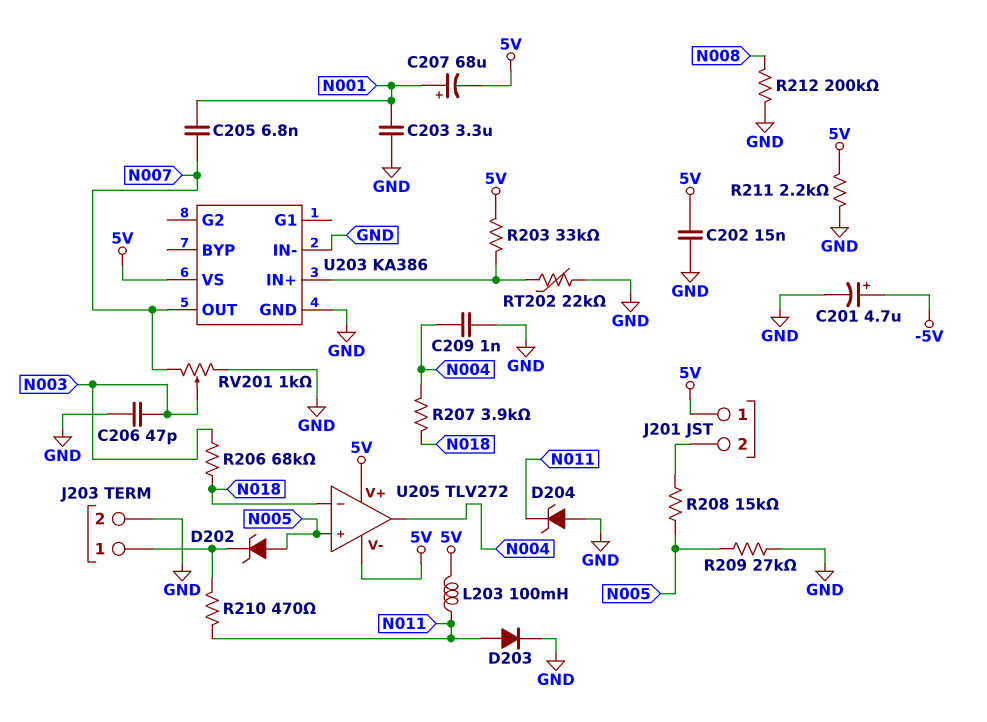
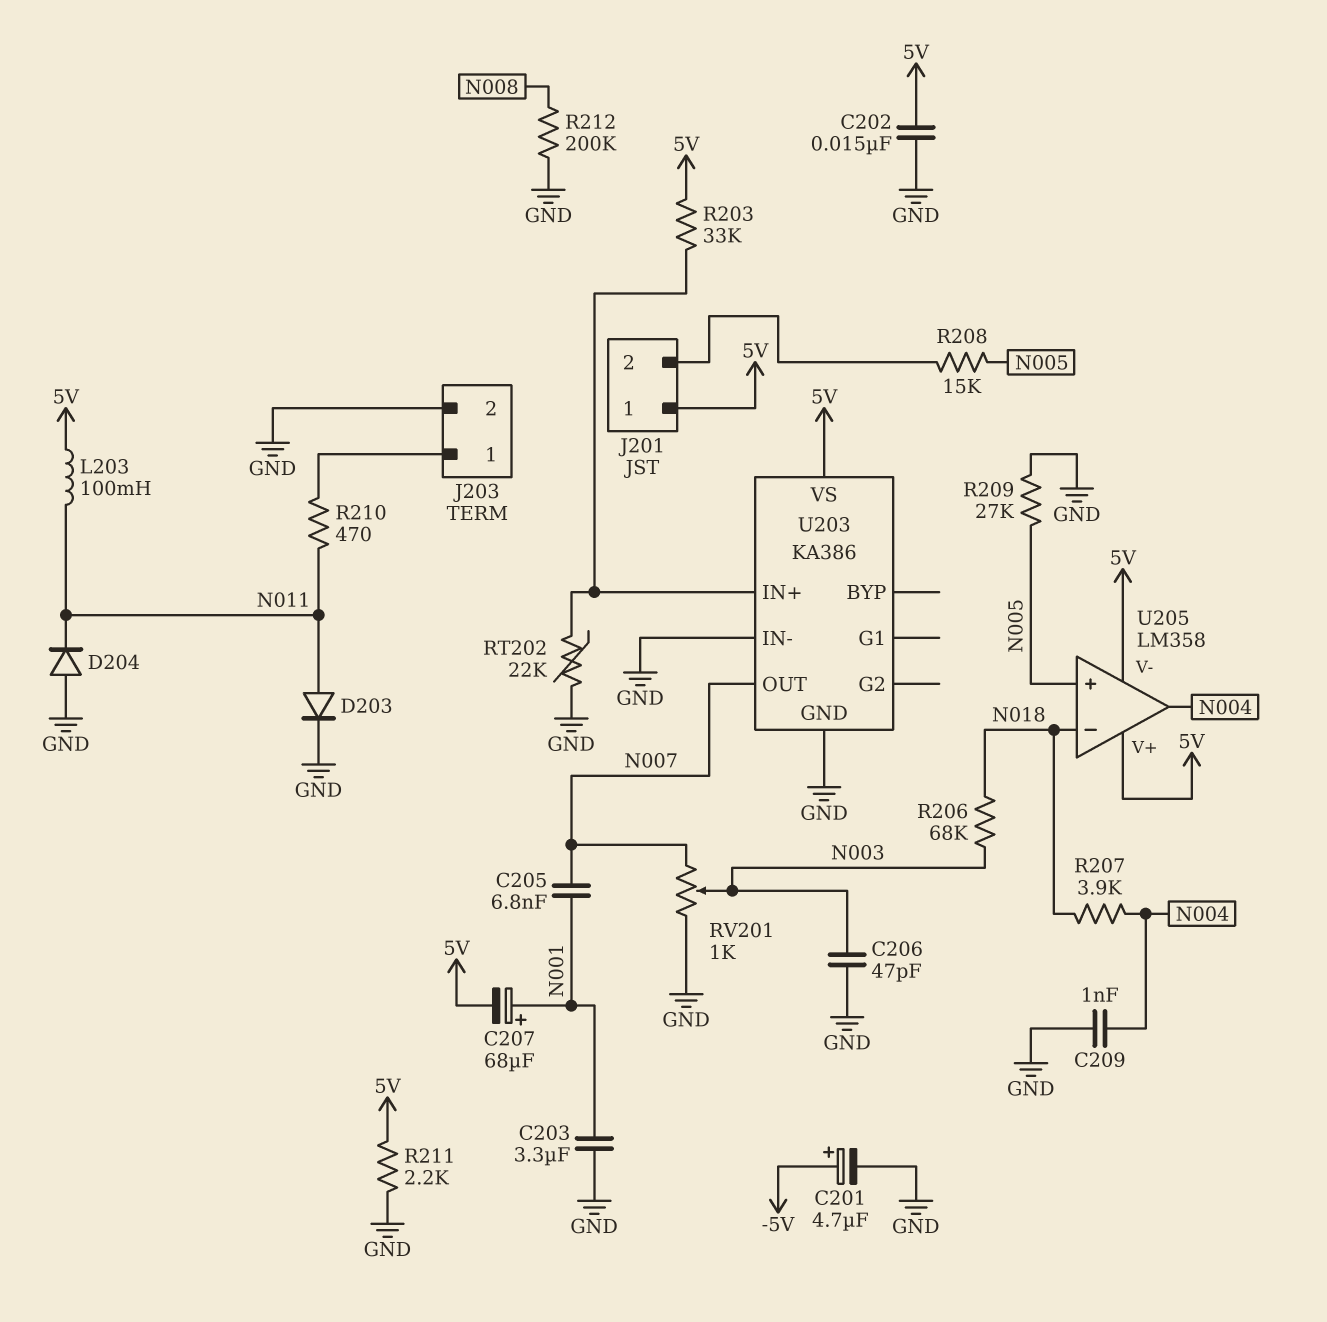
D202: zener (A N005, K J203/1) -> none
D204: zener (A GND, K N011) -> diode (A GND, K N011)
U205: TLV272 -> LM358

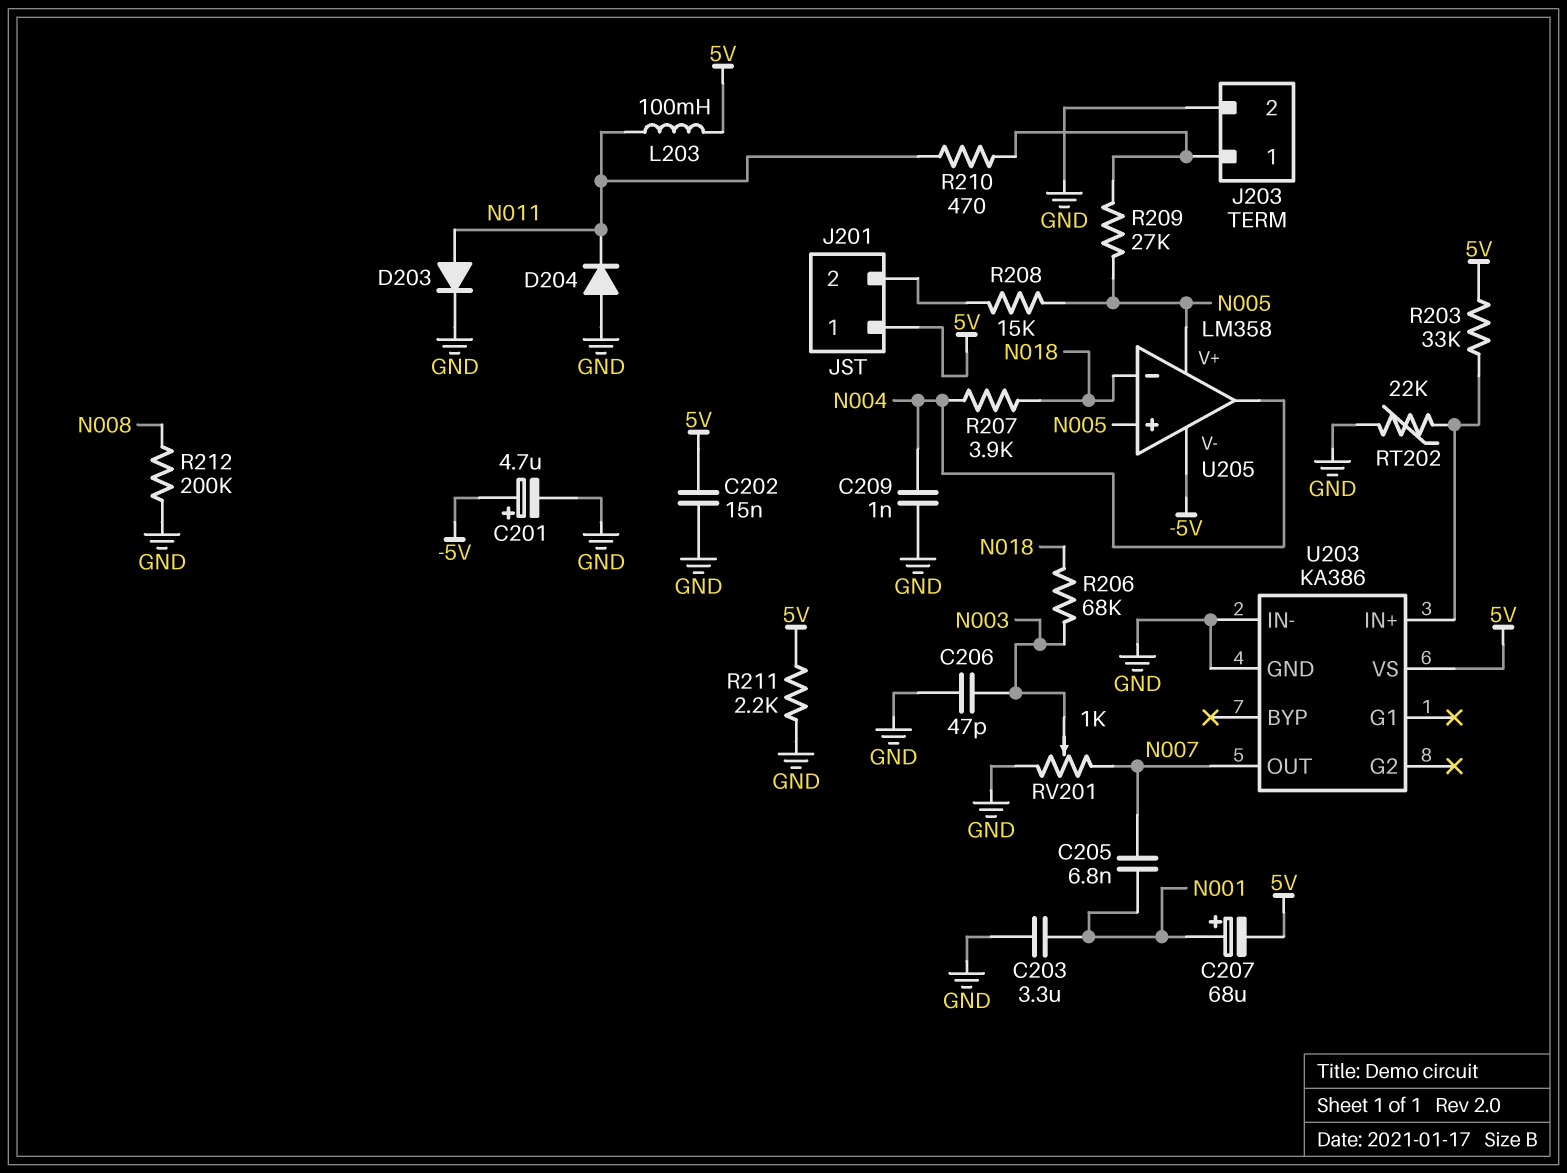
R209: 27k (GND, N005) -> 27k (J203/1, N005)
U205 pin V+: 5V -> N005
U205 pin V-: 5V -> -5V

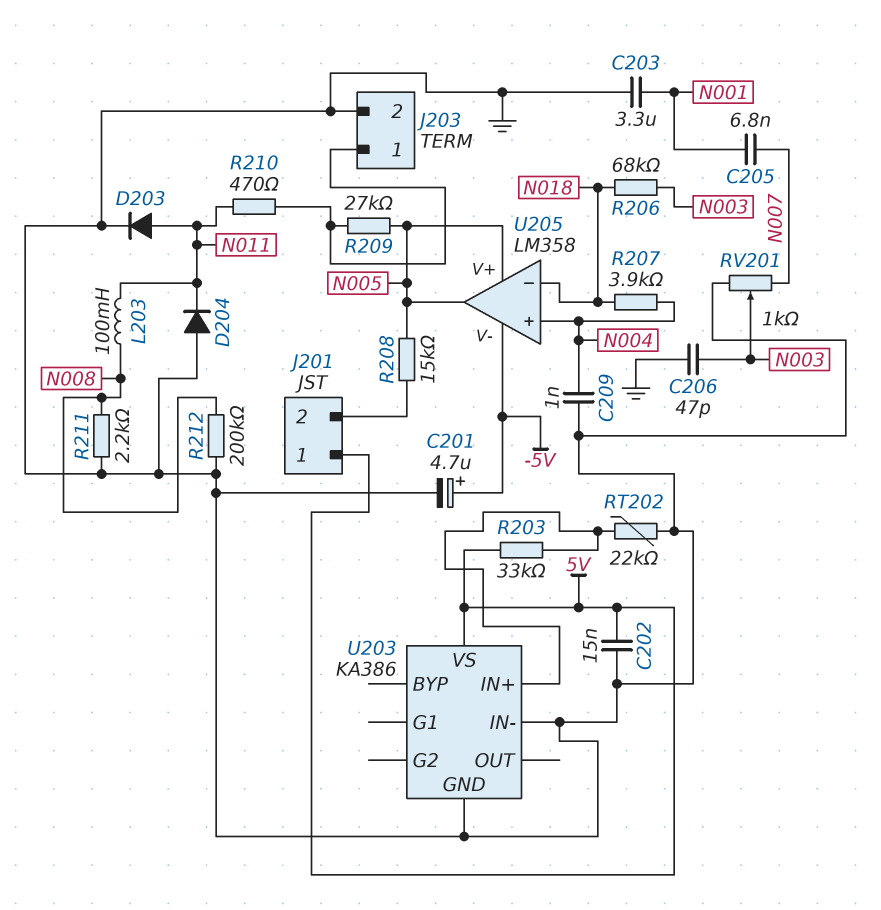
C207: 68uF (plus N001, minus 5V) -> none
L203: 100mH (5V, N011) -> 100mH (N008, N011)
R211: 2.2k (5V, GND) -> 2.2k (GND, N008)
U203 pin OUT: N007 -> none
U205 pin in+: N005 -> N004
U205 pin out: N004 -> N005

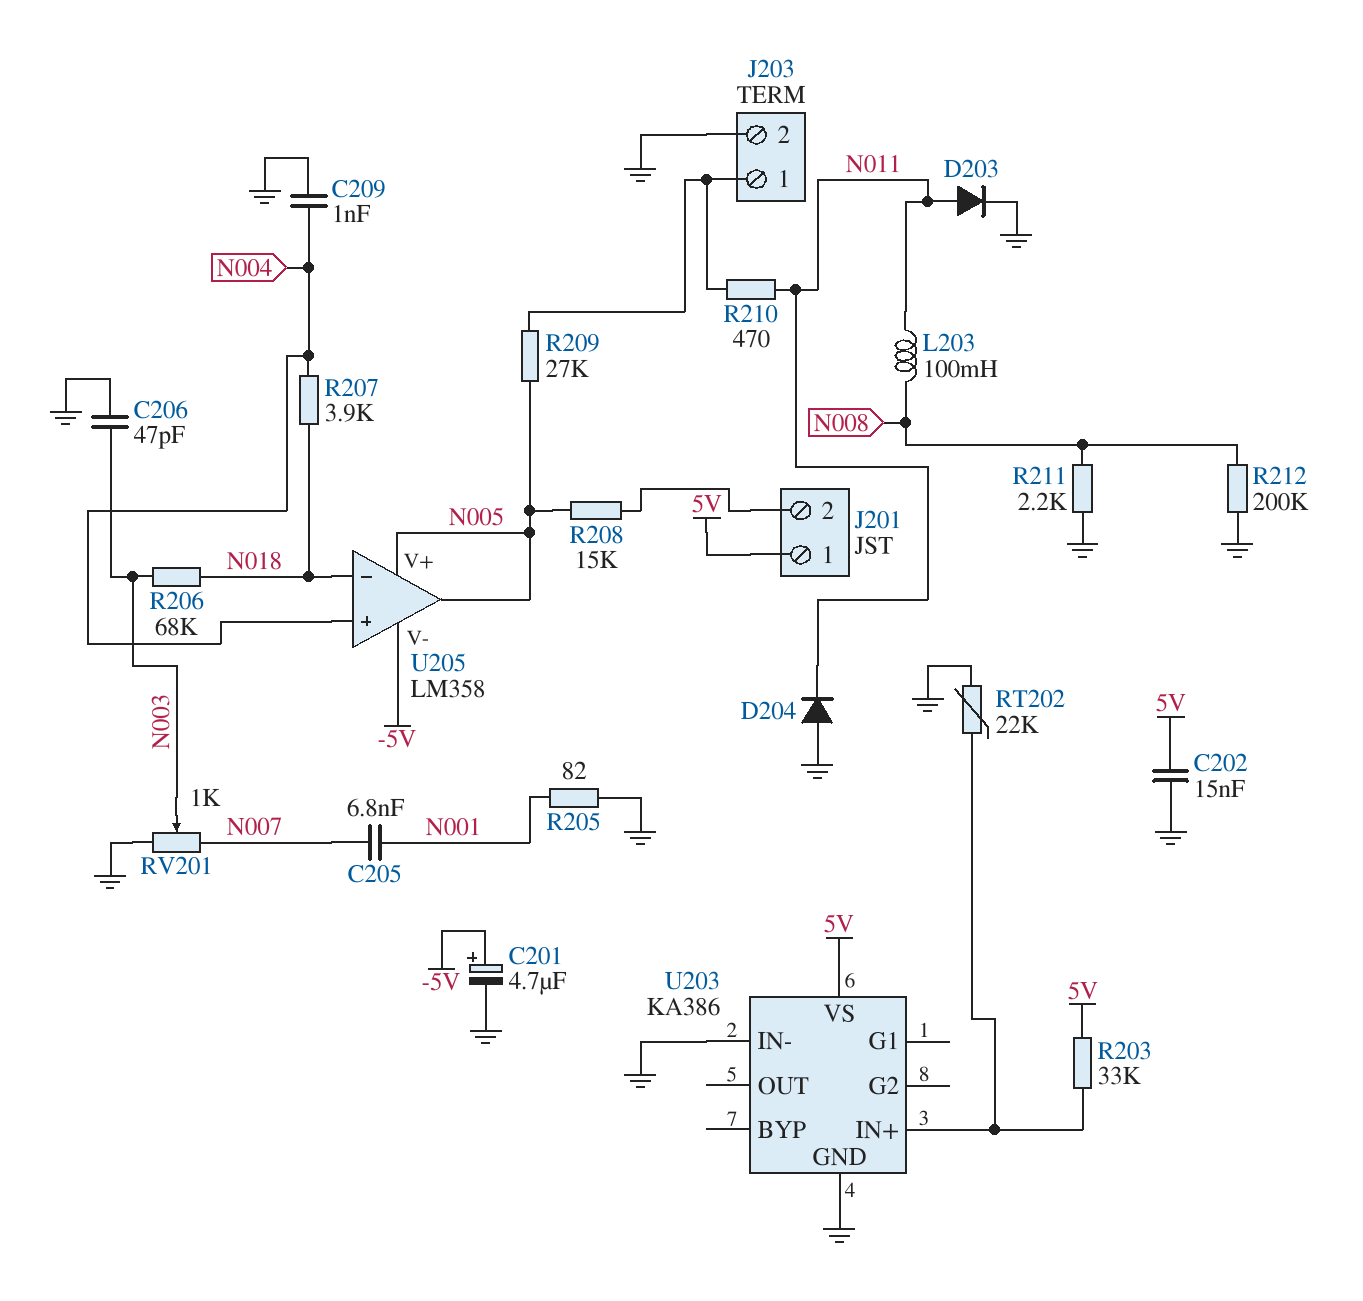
C203: 3.3uF (GND, N001) -> none
R205: none -> 82 (GND, N001)

